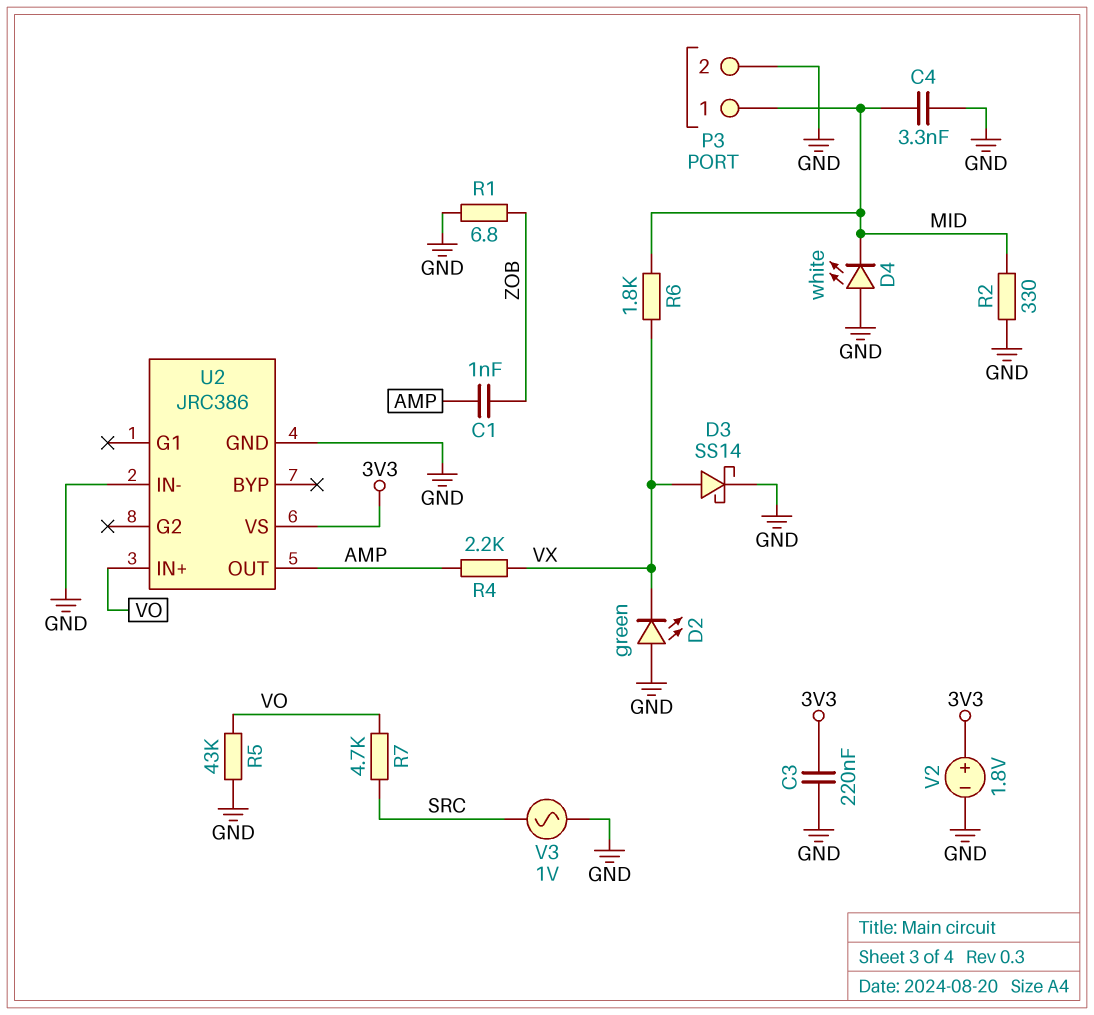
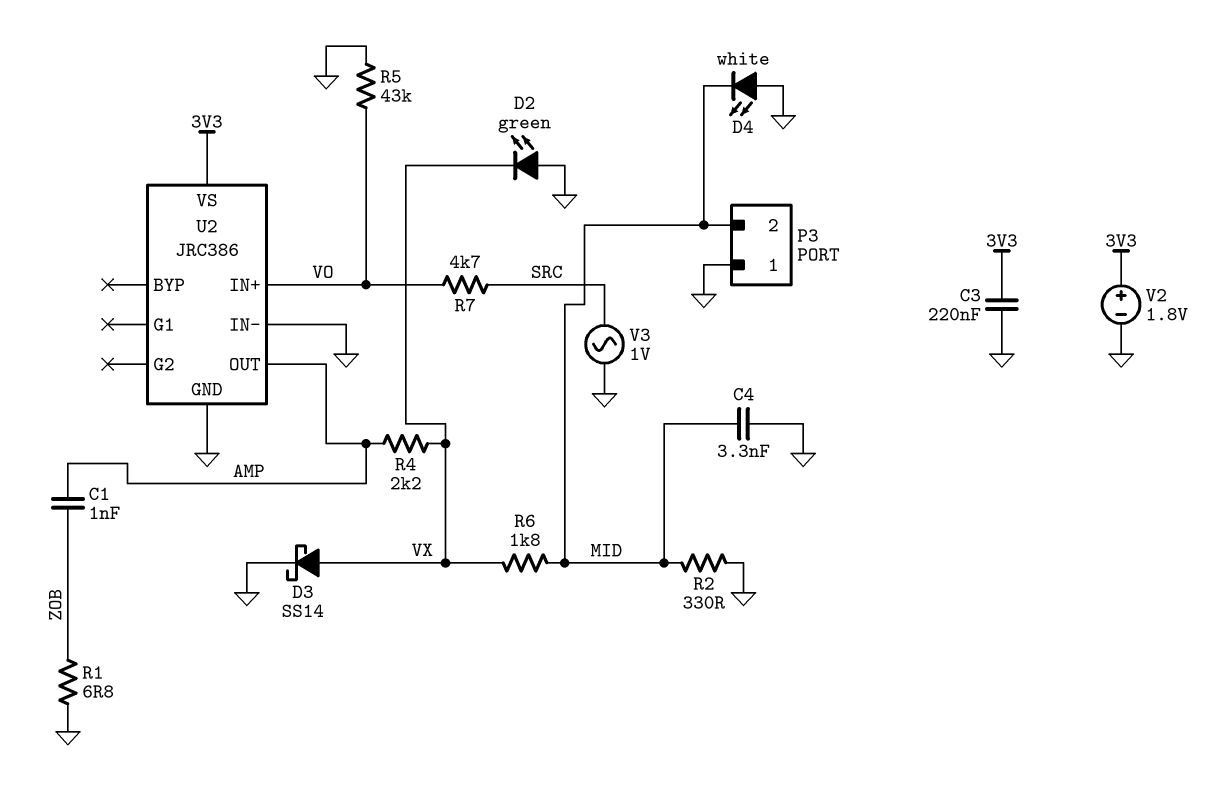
P3 pin 1: MID -> GND
P3 pin 2: GND -> MID

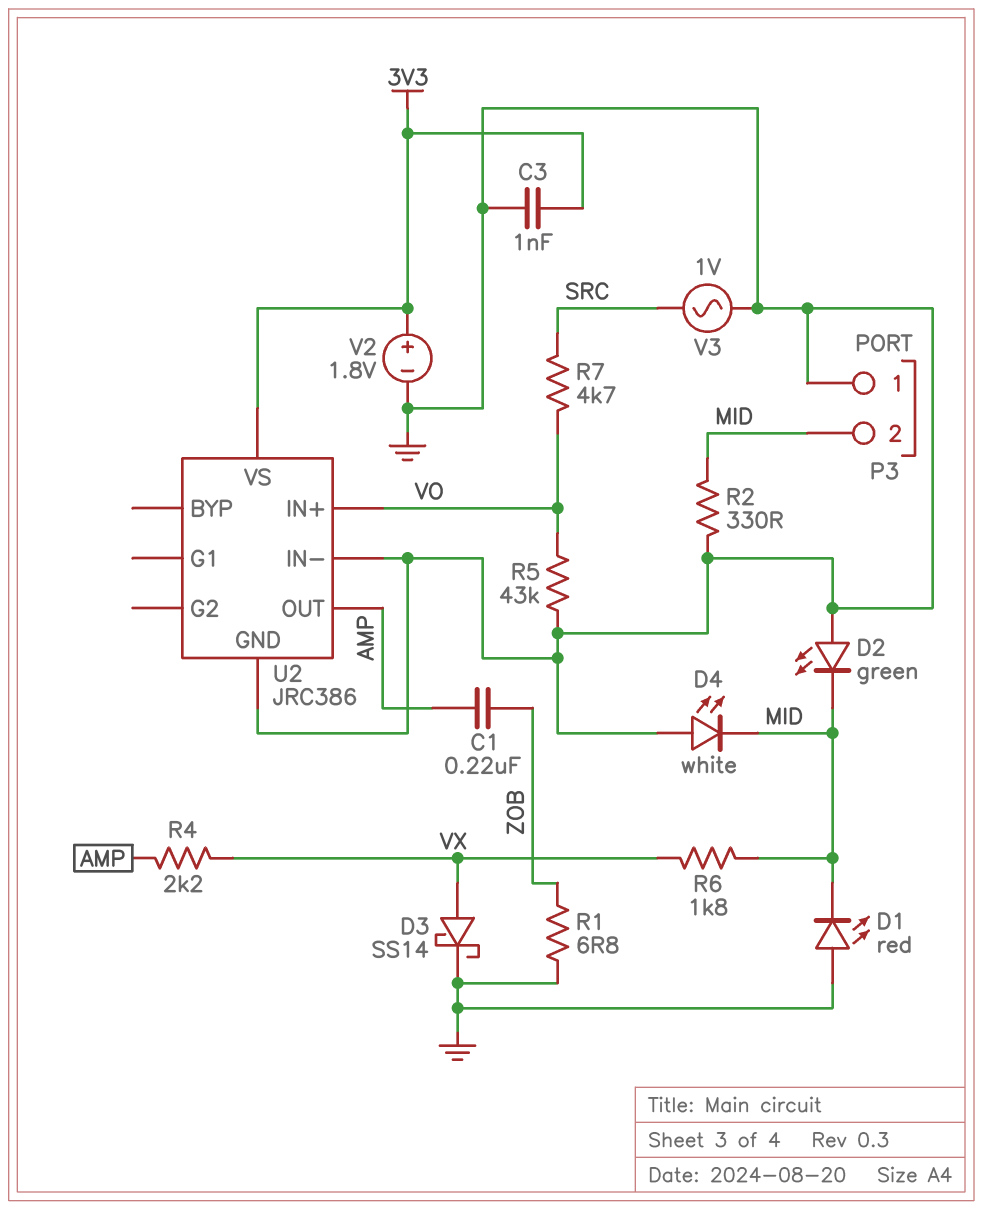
C1: 1nF (AMP, ZOB) -> 220nF (AMP, ZOB)
C3: 220nF (3V3, GND) -> 1nF (3V3, GND)
C4: 3.3nF (GND, MID) -> none
D1: none -> LED red (A GND, K MID)
D2: LED green (A GND, K VX) -> LED green (A GND, K MID)

